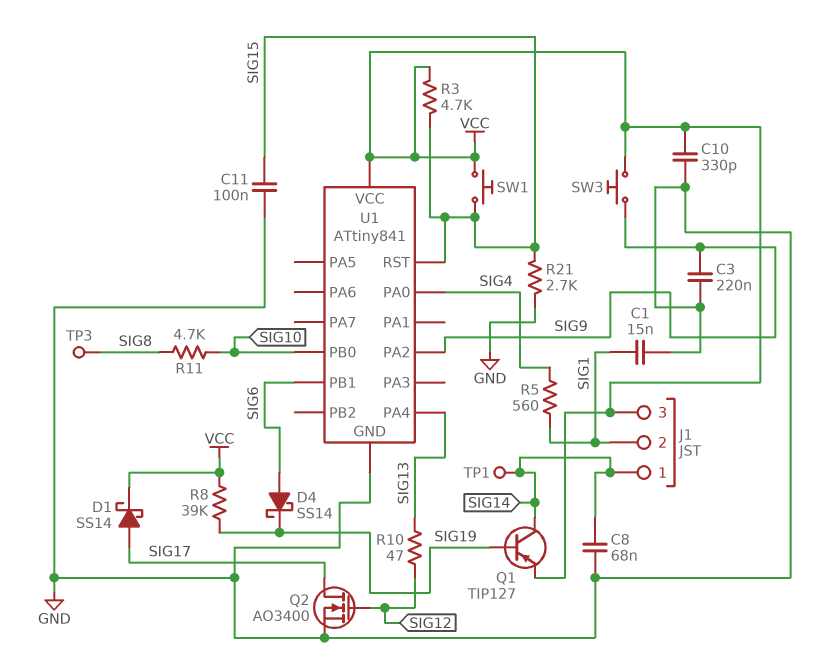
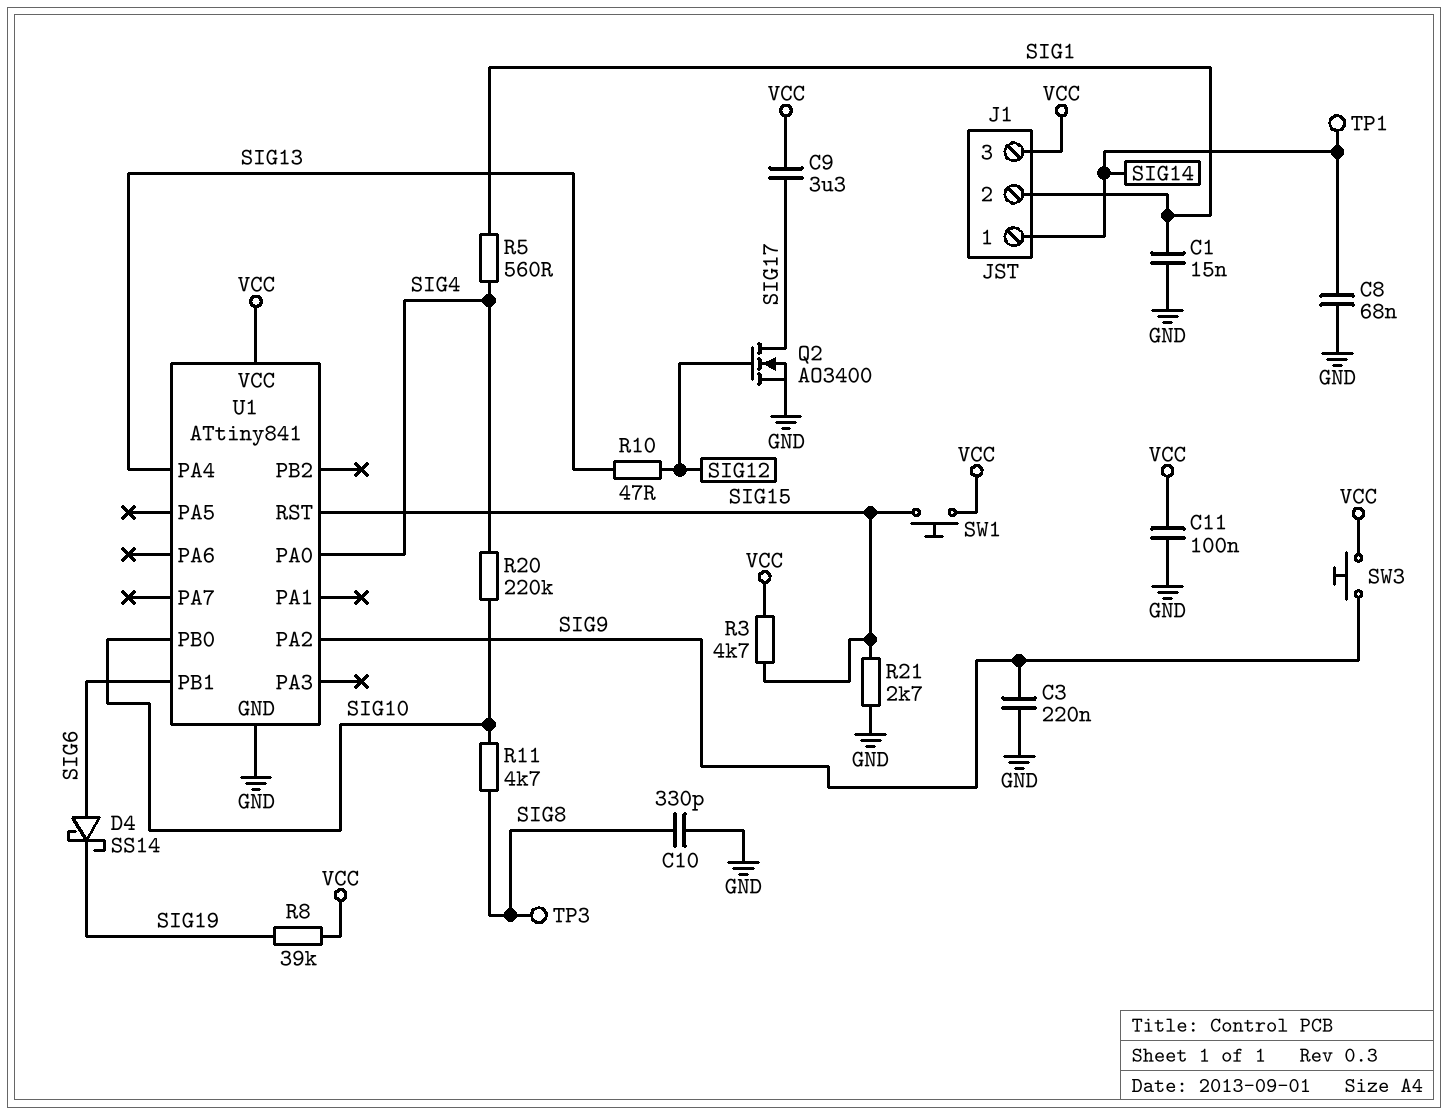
C9: none -> 3.3uF (SIG17, VCC)
C10: 330pF (GND, VCC) -> 330pF (GND, SIG8)
C11: 100nF (GND, SIG15) -> 100nF (GND, VCC)
D1: schottky SS14 (A SIG17, K VCC) -> none
Q1: PNP TIP127 (B SIG19, C SIG14, E VCC) -> none
R20: none -> 220k (SIG4, SIG10)

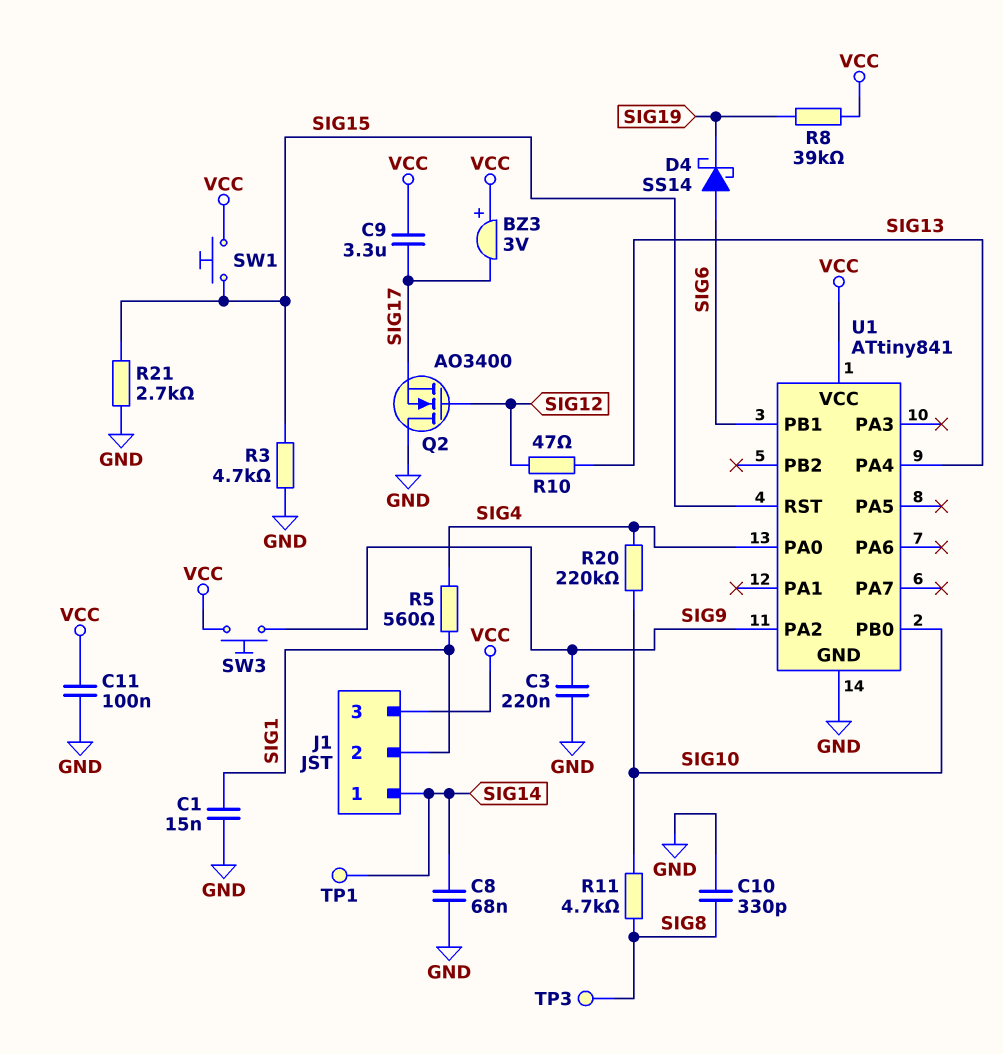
BZ3: none -> buzzer 3V (plus VCC, minus SIG17)
Q2: NMOS AO3400 (G SIG12, D SIG17, S GND) -> NMOS AO3400 (G SIG12, D GND, S SIG17)
R3: 4.7k (SIG15, VCC) -> 4.7k (GND, SIG15)

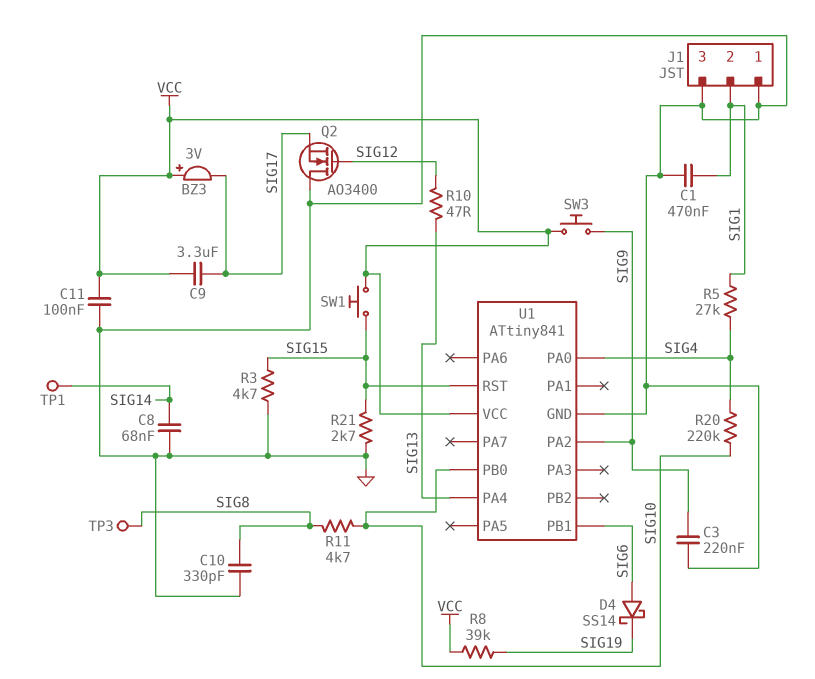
C1: 15nF (GND, SIG1) -> 470nF (GND, SIG1)
J1 pin 1: SIG14 -> GND
J1 pin 3: VCC -> GND
R5: 560 (SIG1, SIG4) -> 27k (SIG1, SIG4)

